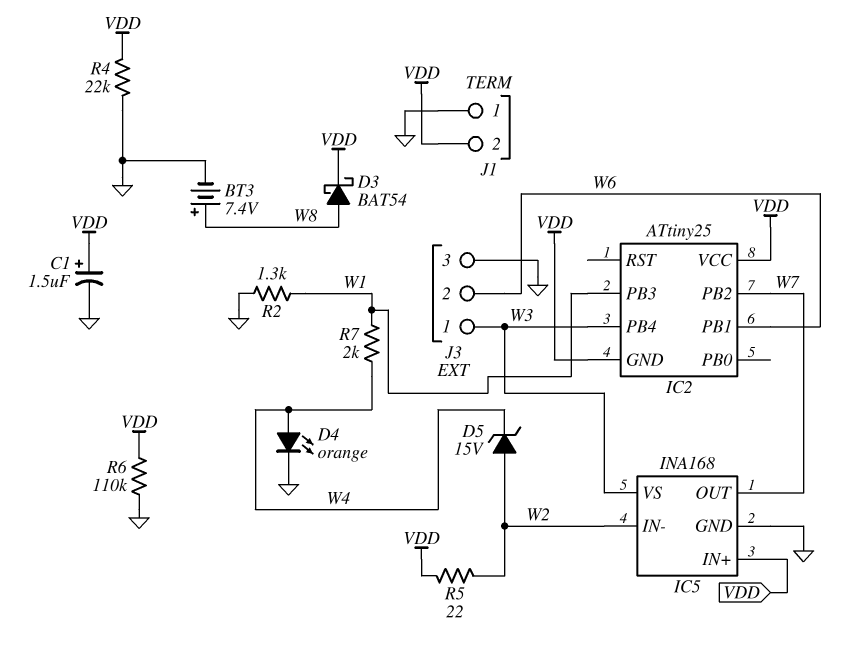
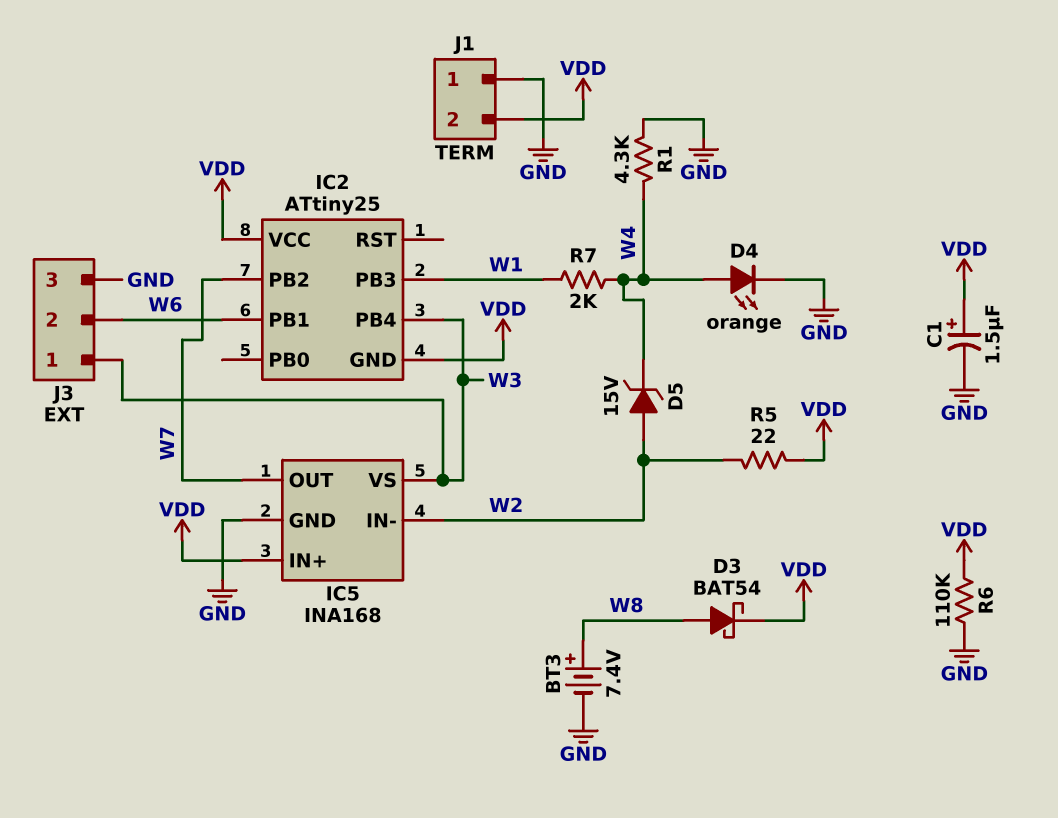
R1: none -> 4.3k (GND, W4)
R2: 1.3k (GND, W1) -> none
R4: 22k (GND, VDD) -> none

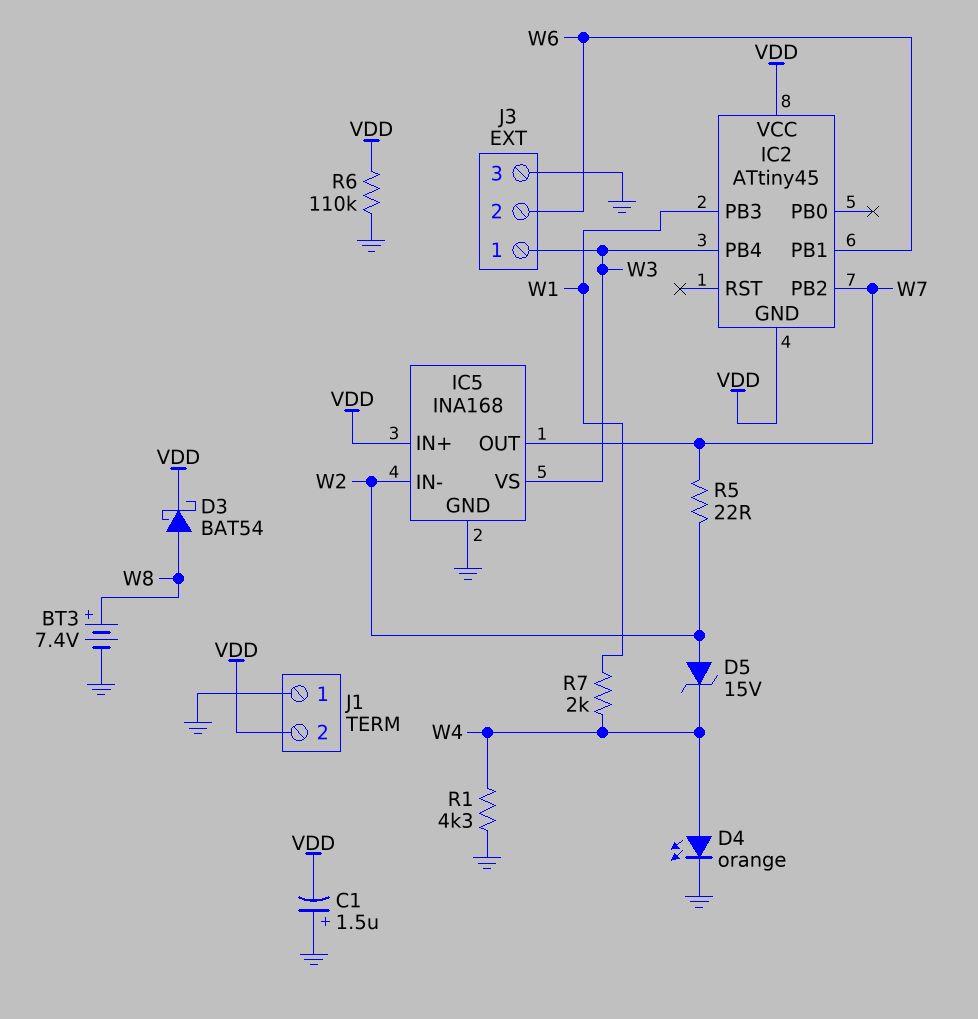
C1: 1.5uF (plus VDD, minus GND) -> 1.5uF (plus GND, minus VDD)
IC2: ATtiny25 -> ATtiny45
R5: 22 (VDD, W2) -> 22 (W2, W7)

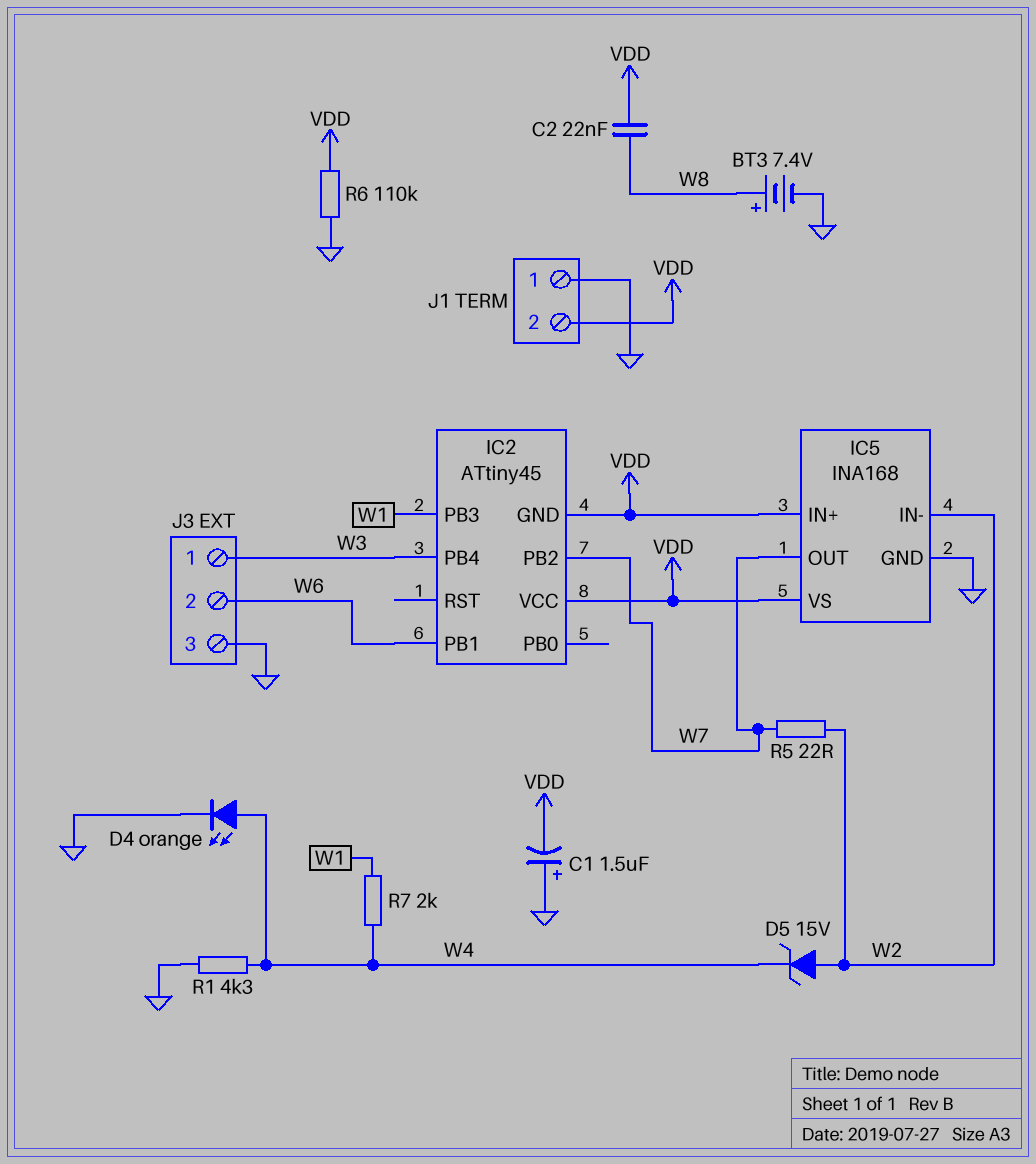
C2: none -> 22nF (VDD, W8)
D3: schottky BAT54 (A W8, K VDD) -> none
IC5 pin VS: W3 -> VDD

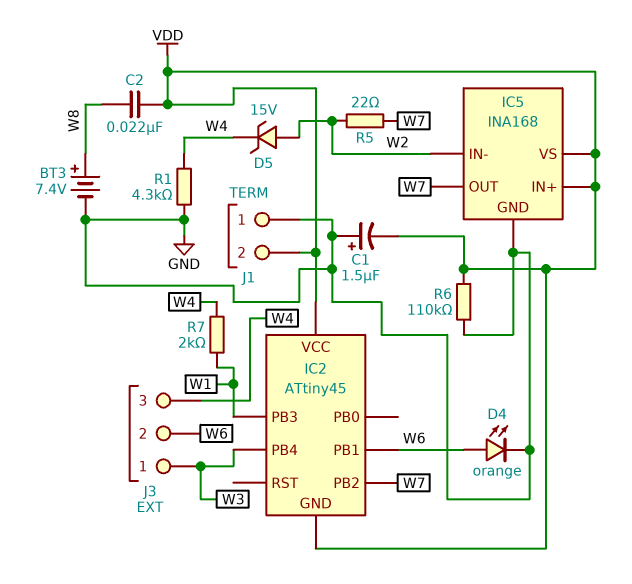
D4: LED orange (A W4, K GND) -> LED orange (A W6, K GND)
J3 pin 3: GND -> W4

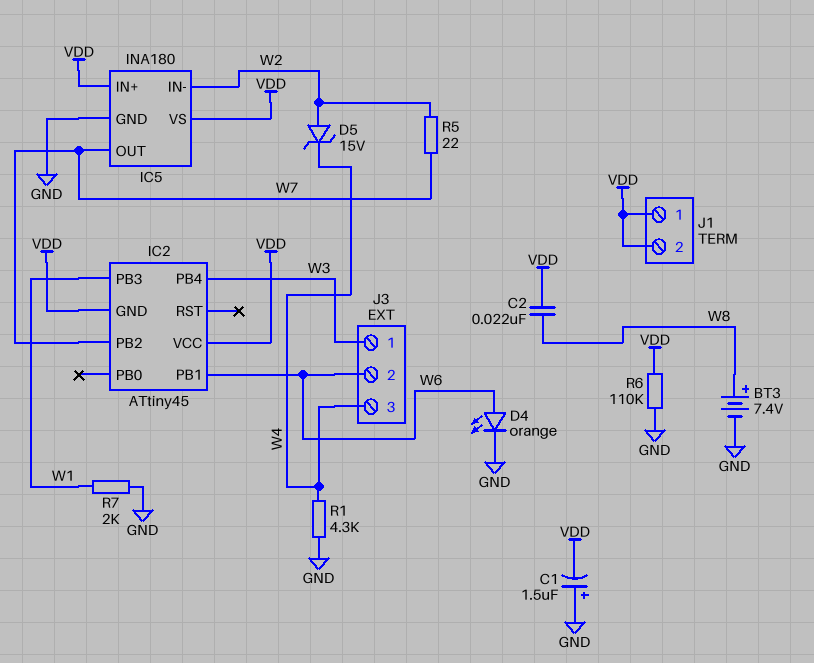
IC5: INA168 -> INA180
J1 pin 1: GND -> VDD
R7: 2k (W1, W4) -> 2k (GND, W1)

